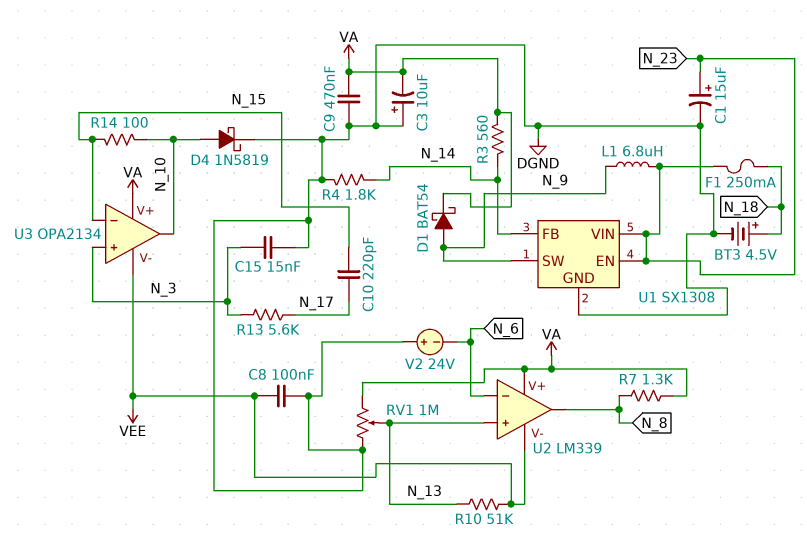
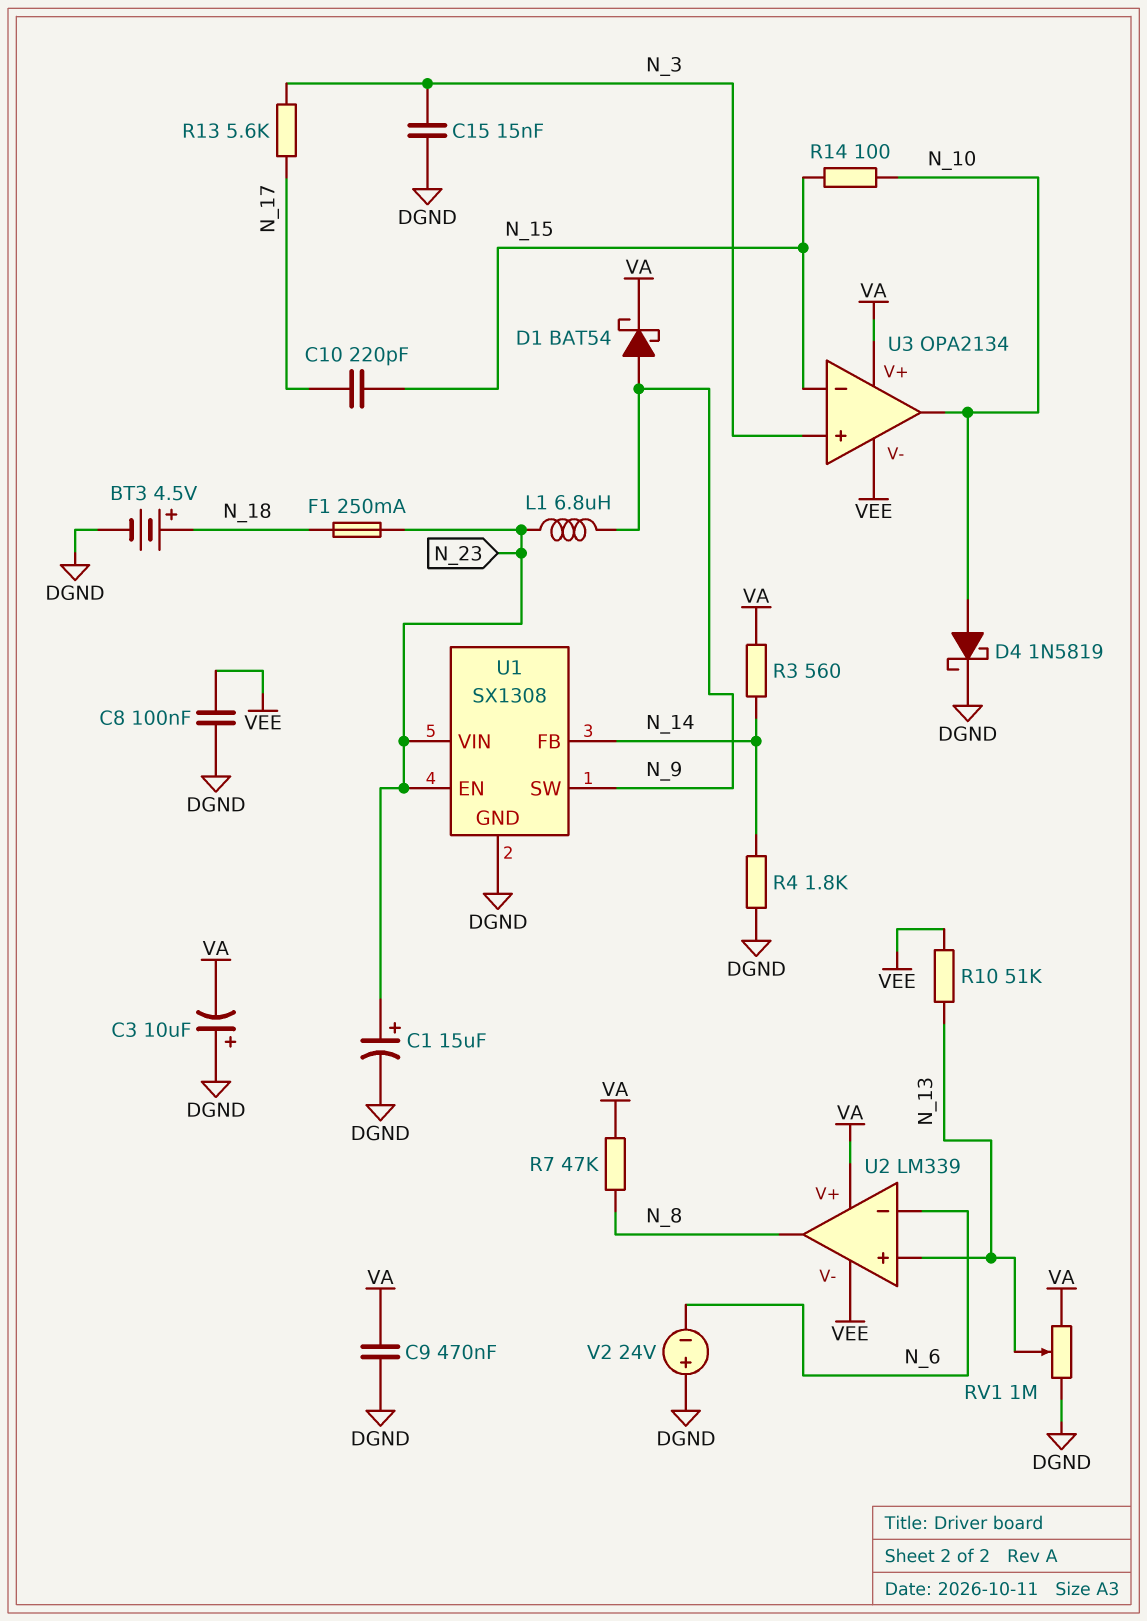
R7: 1.3k (N_8, VA) -> 47k (N_8, VA)

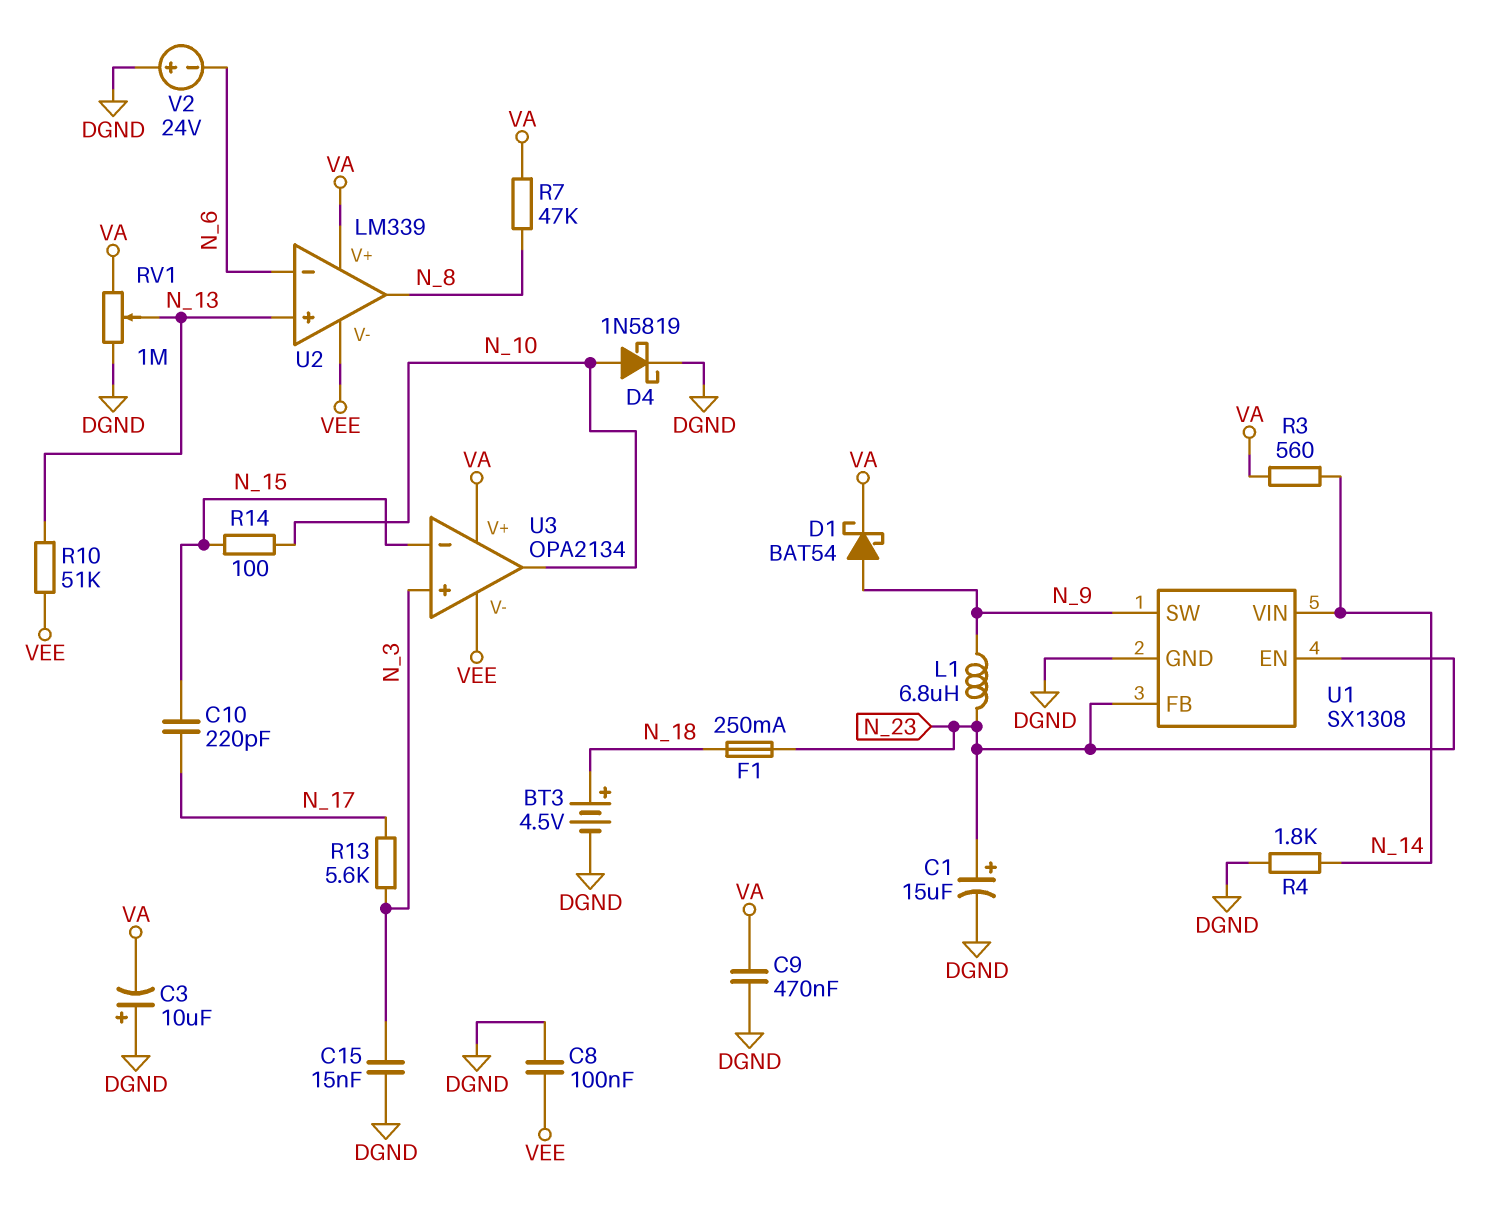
U1 pin FB: N_14 -> N_23
U1 pin VIN: N_23 -> N_14

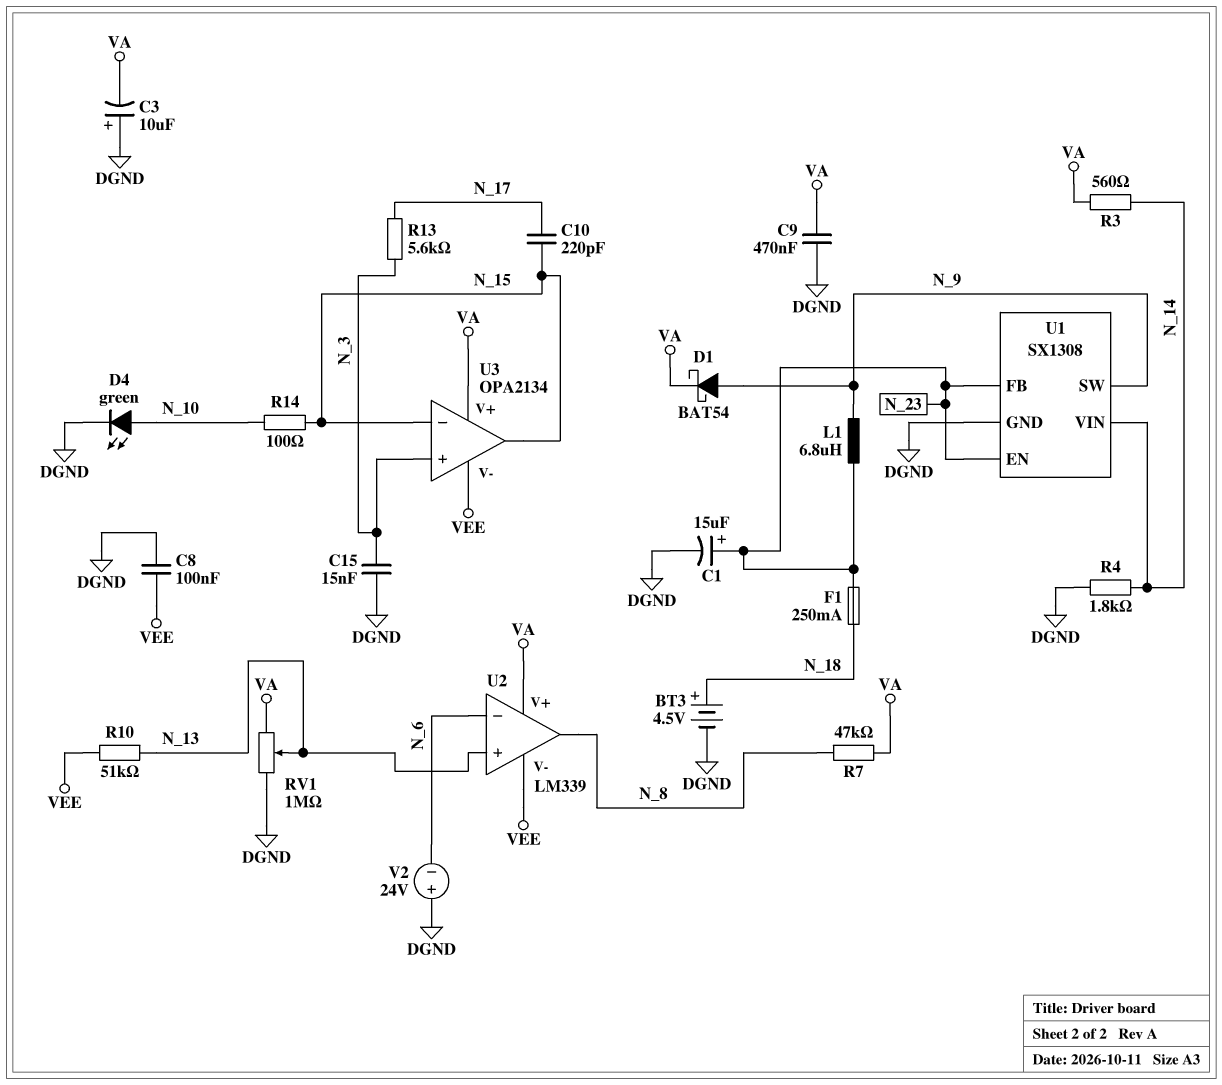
D4: schottky 1N5819 (A N_10, K DGND) -> LED green (A N_10, K DGND)
U3 pin out: N_10 -> N_15

